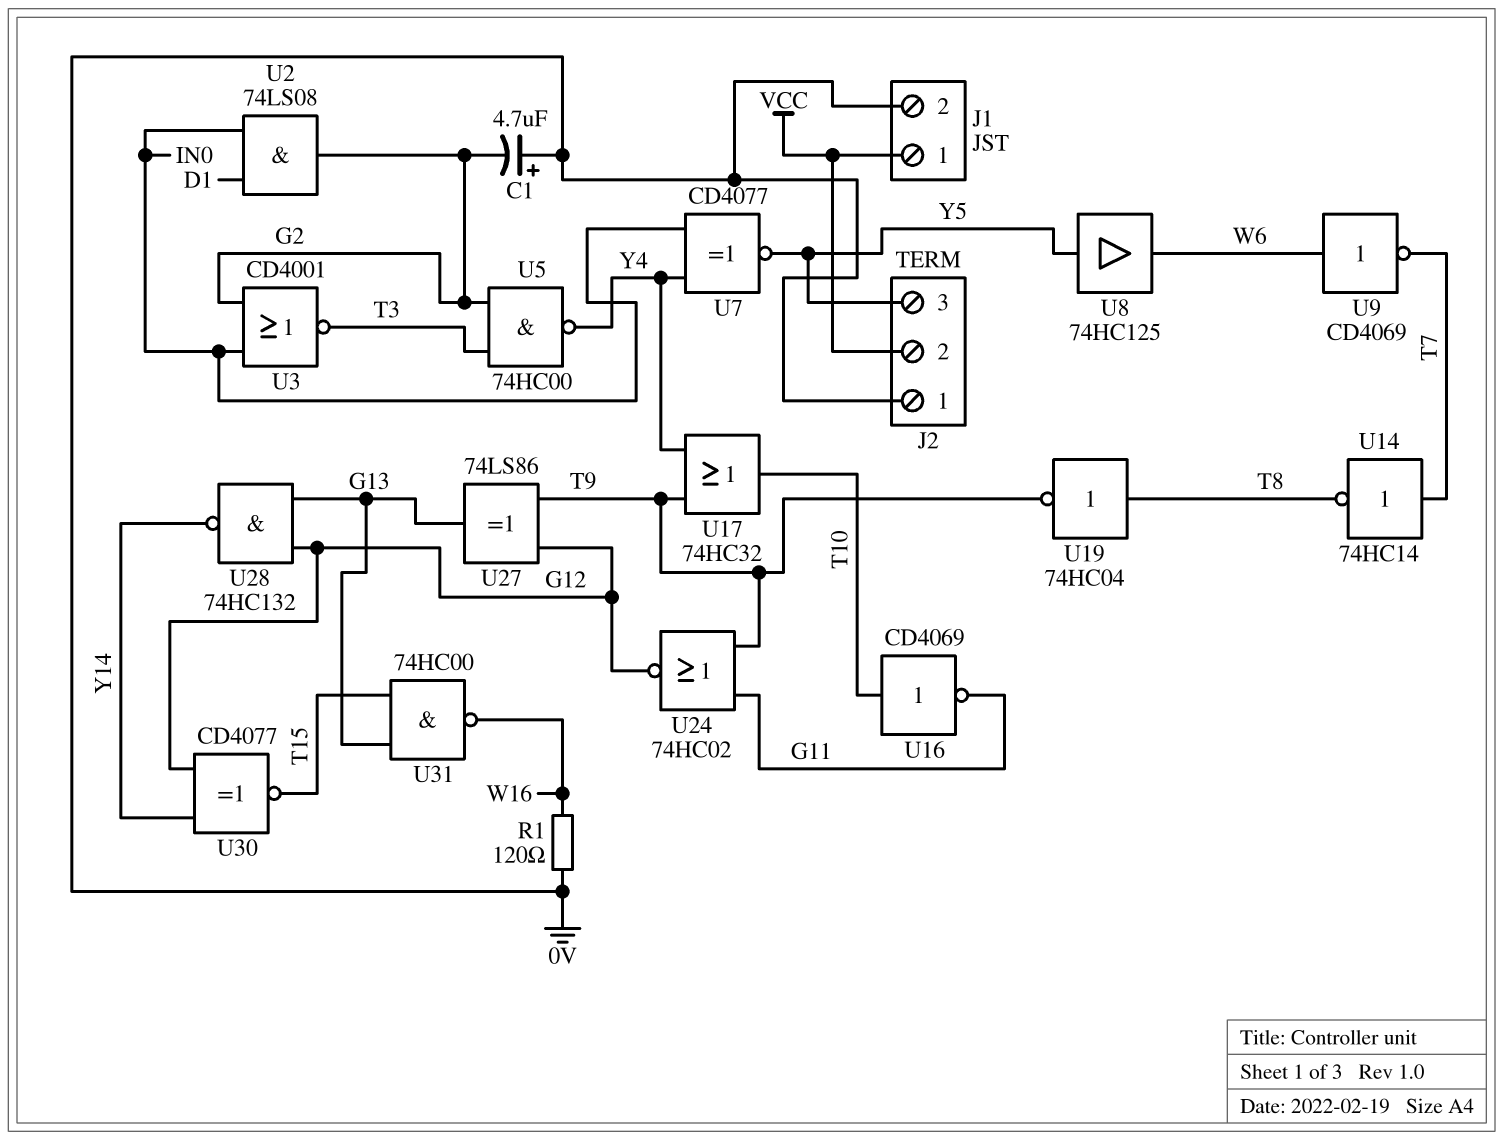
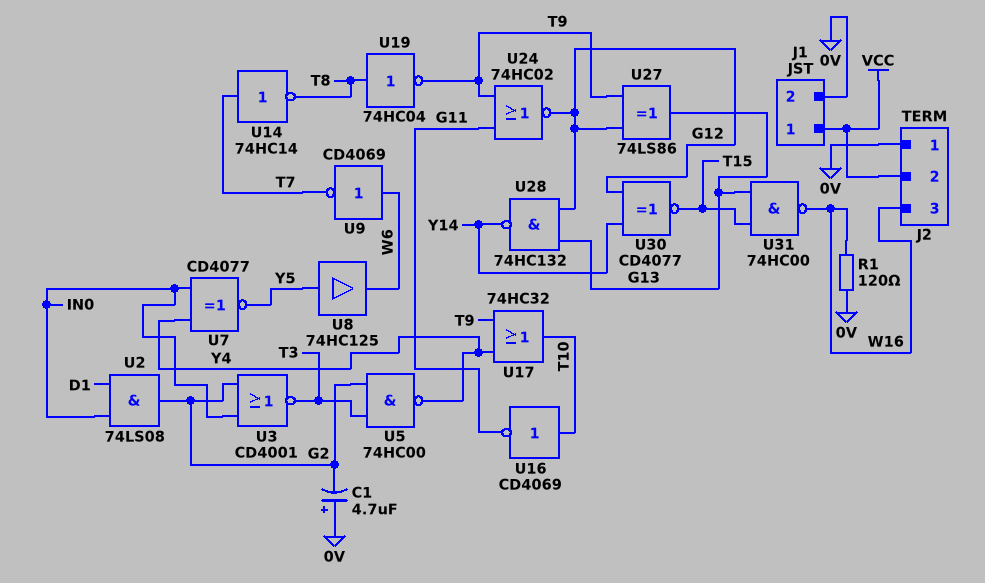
J2 pin 3: Y5 -> W16

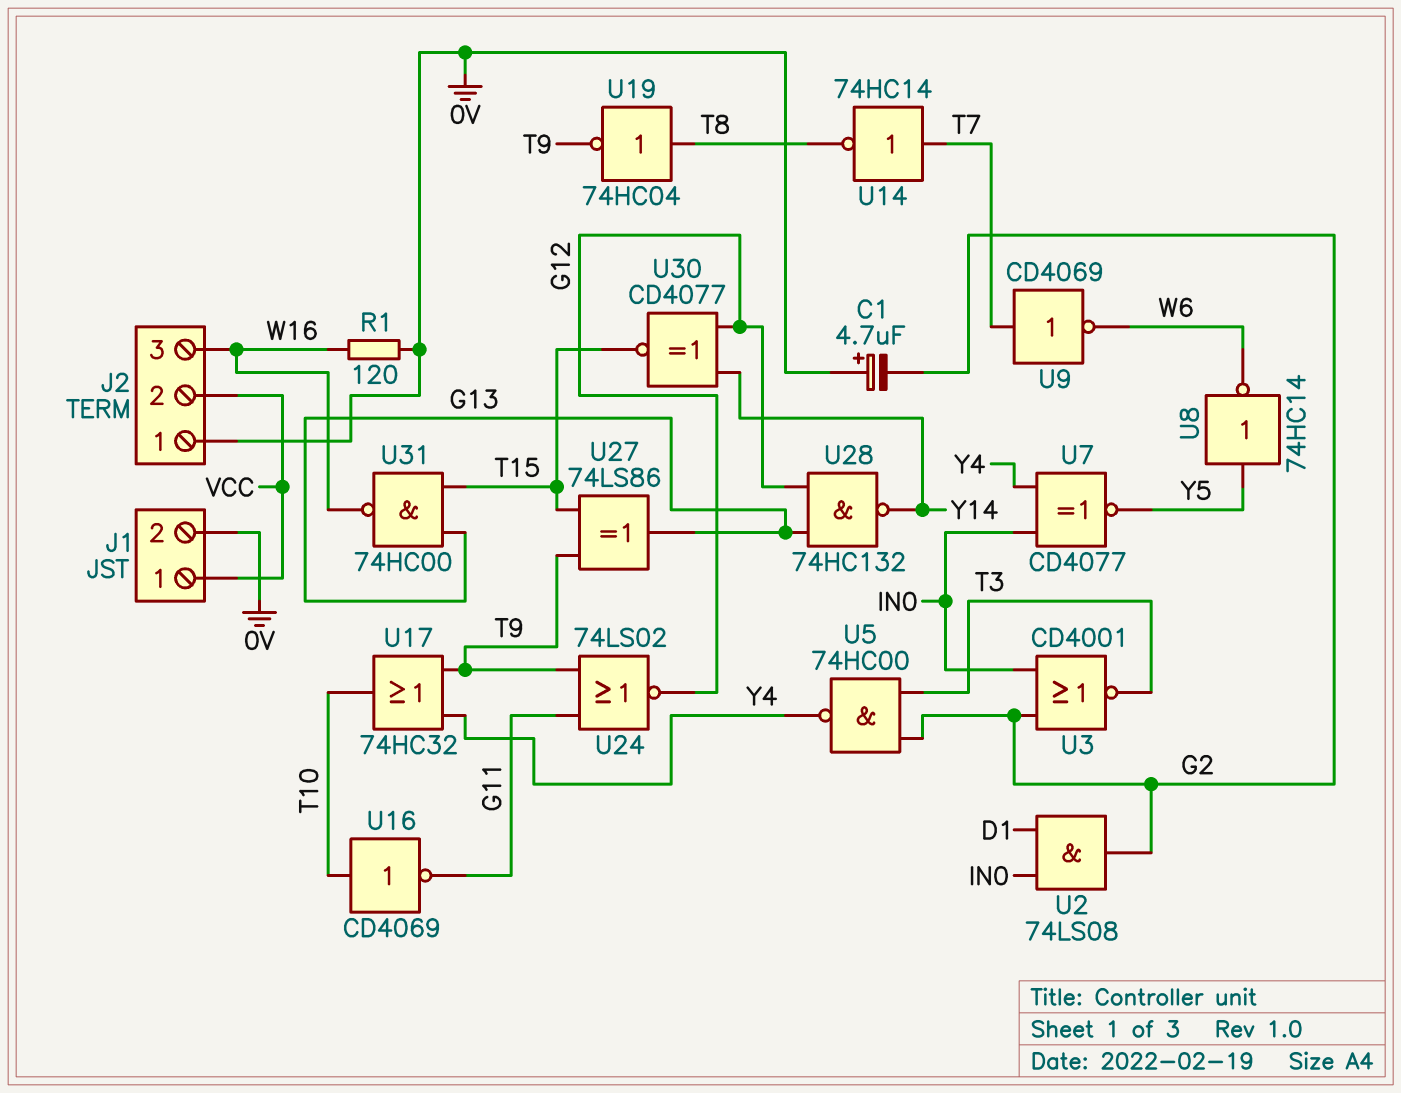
U8: buffer 74HC125 (in Y5, out W6) -> NOT 74HC14 (in Y5, out W6)
U9: NOT CD4069 (in W6, out T7) -> NOT CD4069 (in T7, out W6)
U24: NOR 74HC02 (in G11, in T9, out G12) -> NOR 74LS02 (in G11, in T9, out G12)
U27: XOR 74LS86 (in G12, in T9, out G13) -> XOR 74LS86 (in T9, in T15, out G13)

